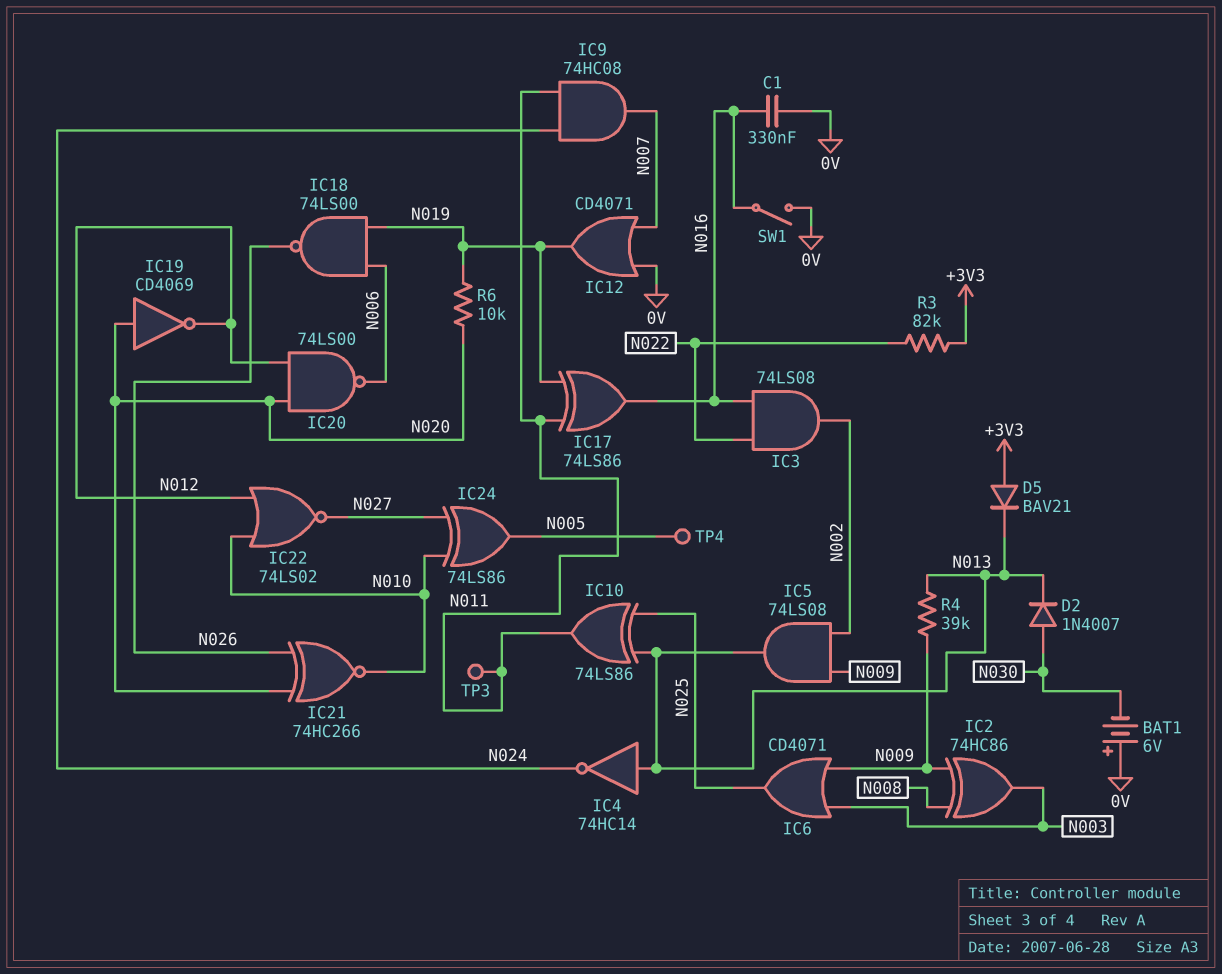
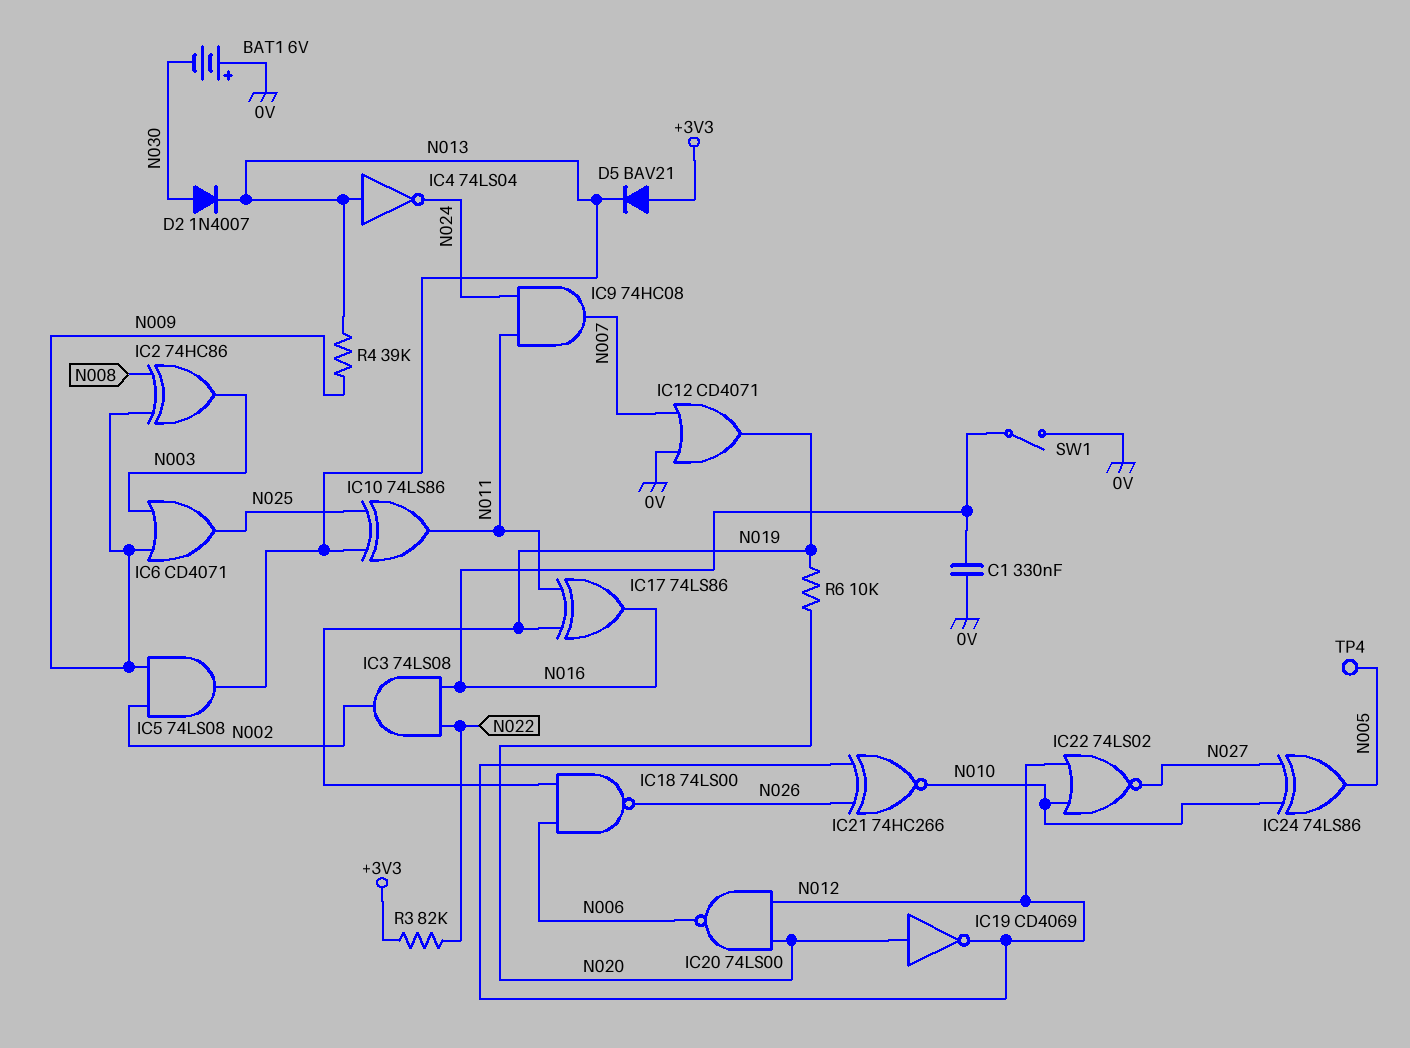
IC4: NOT 74HC14 (in N013, out N024) -> NOT 74LS04 (in N013, out N024)
IC21: XNOR 74HC266 (in N020, in N026, out N010) -> XNOR 74HC266 (in N012, in N026, out N010)
TP3: test point (N011) -> none

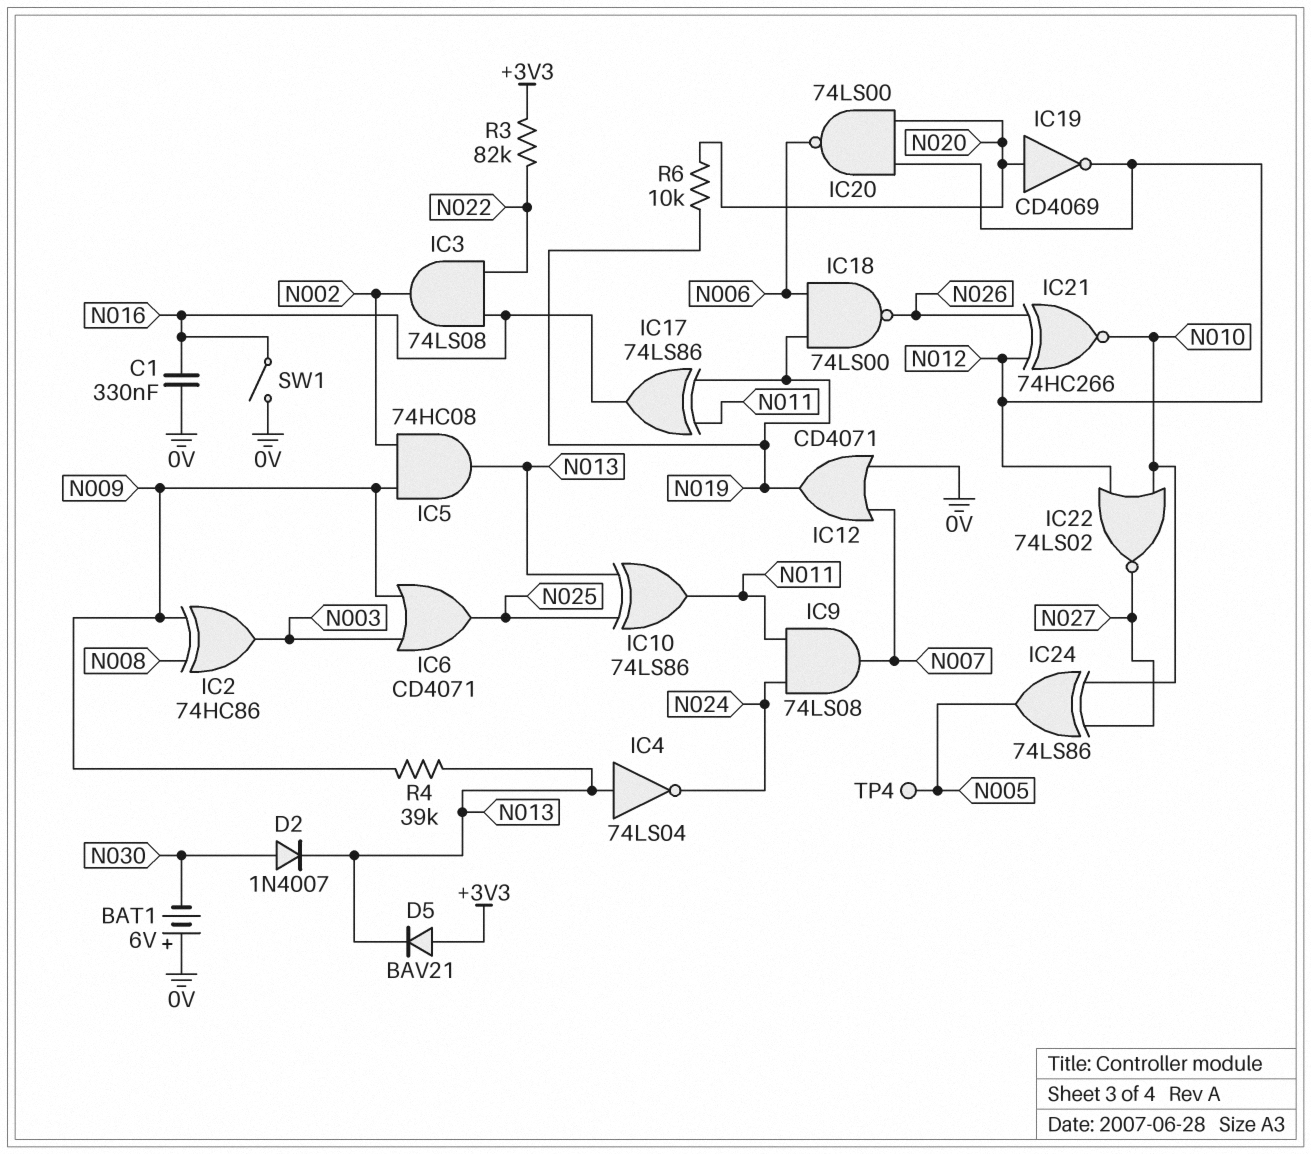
IC5: AND 74LS08 (in N002, in N009, out N013) -> AND 74HC08 (in N002, in N009, out N013)
IC9: AND 74HC08 (in N011, in N024, out N007) -> AND 74LS08 (in N011, in N024, out N007)

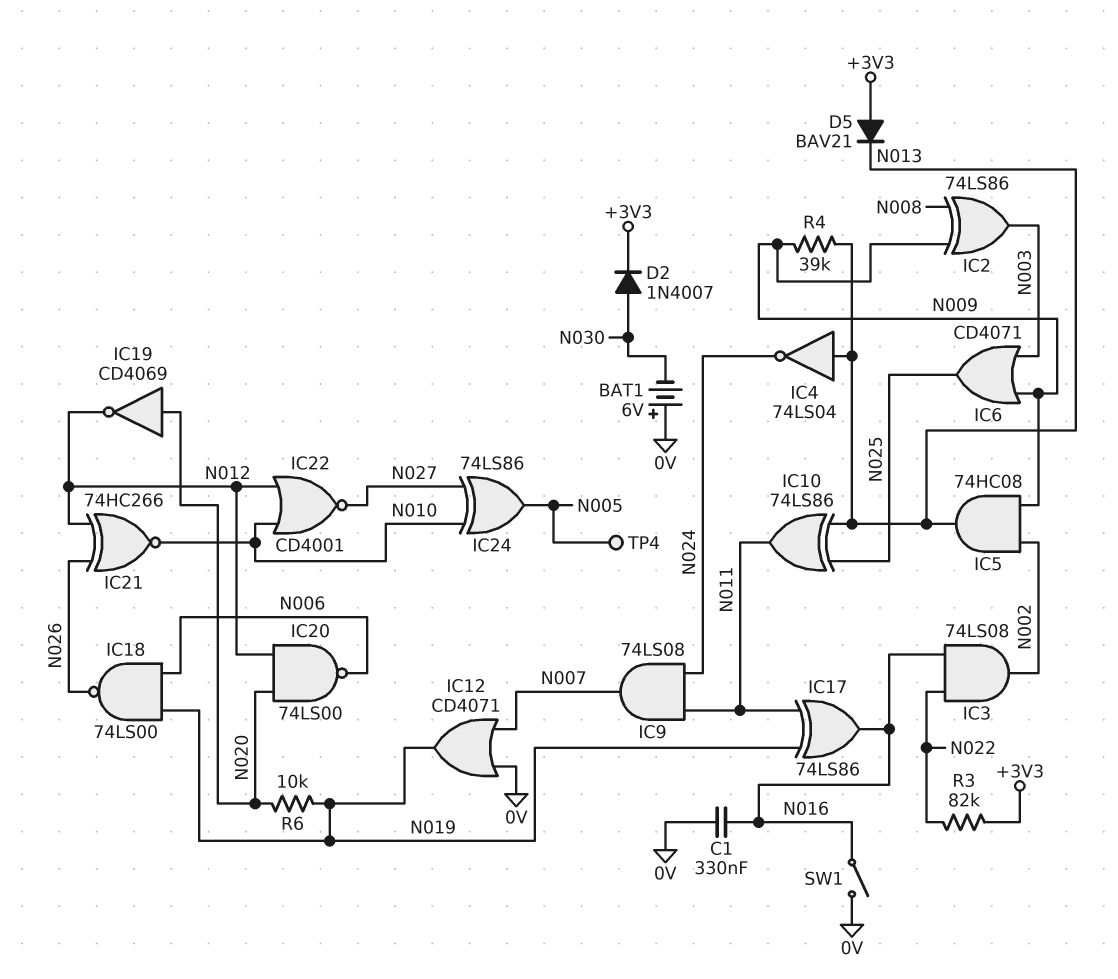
D2: diode 1N4007 (A N030, K N013) -> diode 1N4007 (A N030, K +3V3)
IC2: XOR 74HC86 (in N008, in N009, out N003) -> XOR 74LS86 (in N008, in N009, out N003)
IC22: NOR 74LS02 (in N010, in N012, out N027) -> NOR CD4001 (in N010, in N012, out N027)

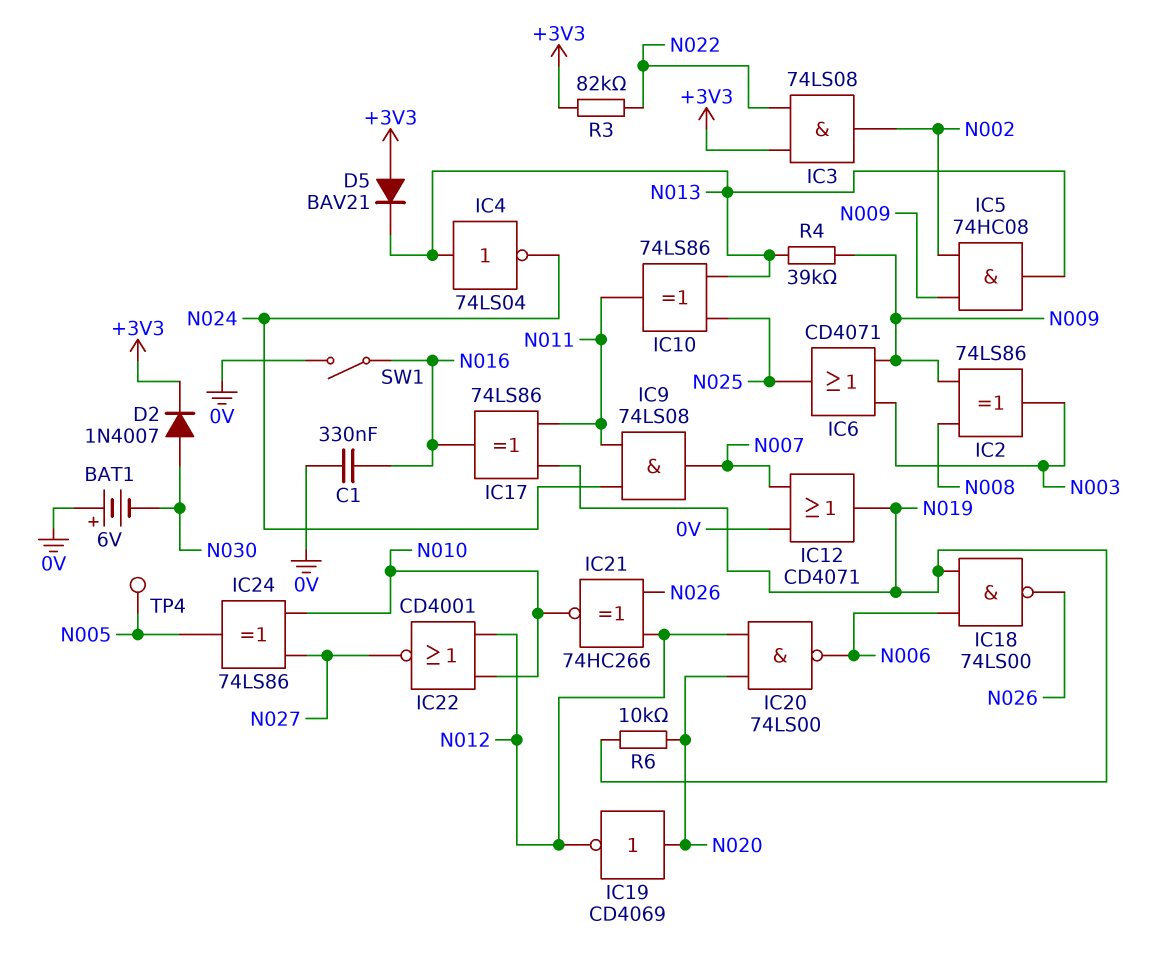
IC3: AND 74LS08 (in N016, in N022, out N002) -> AND 74LS08 (in +3V3, in N022, out N002)

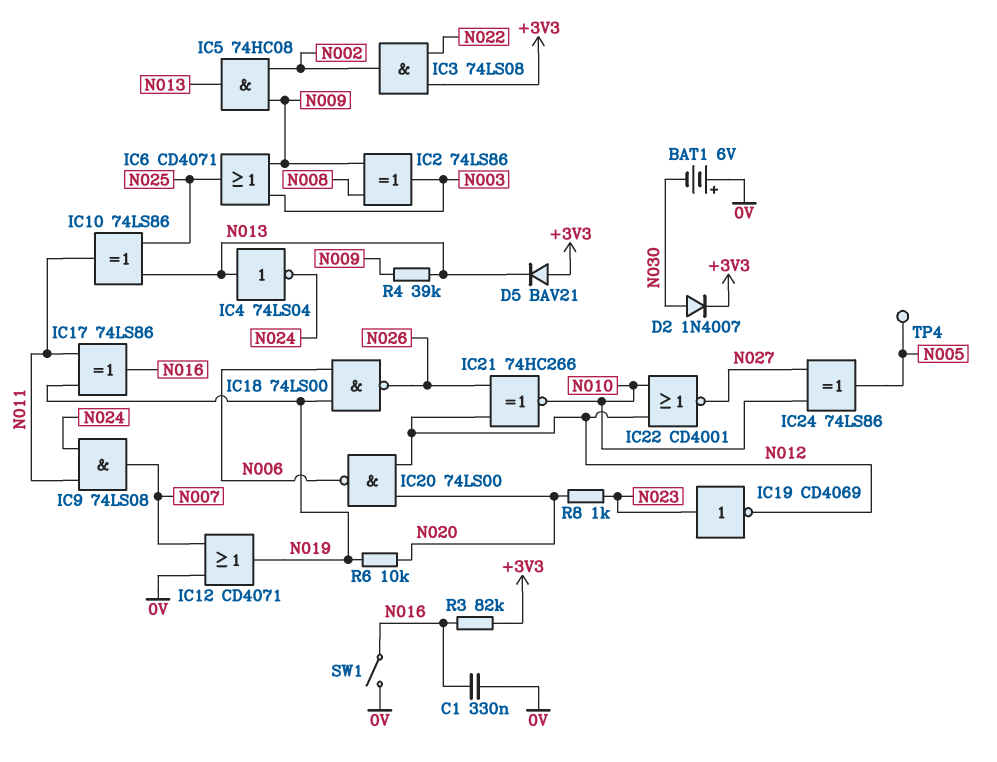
IC19: NOT CD4069 (in N020, out N012) -> NOT CD4069 (in N023, out N012)
R3: 82k (+3V3, N022) -> 82k (+3V3, N016)
R8: none -> 1k (N020, N023)

